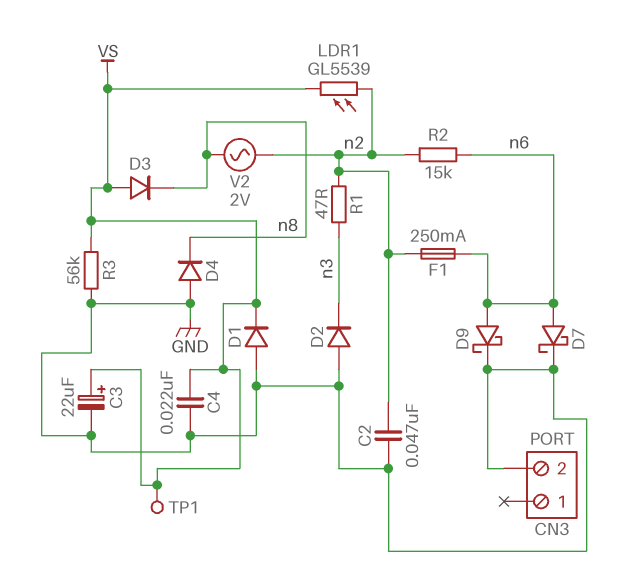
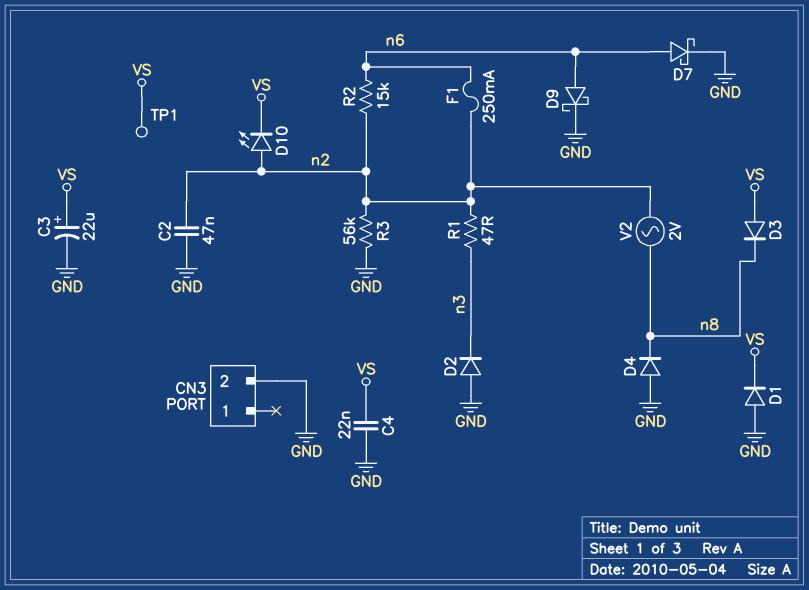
D10: none -> LED (A n2, K VS)
LDR1: GL5539 (VS, n2) -> none
R3: 56k (GND, VS) -> 56k (GND, n2)

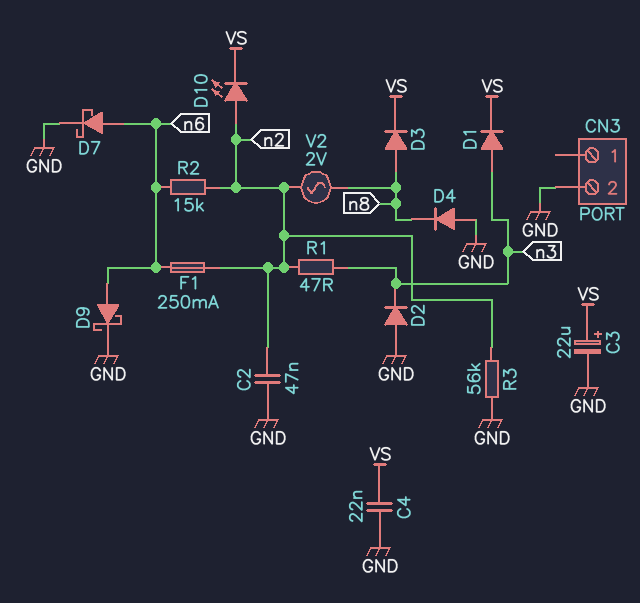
D1: diode (A GND, K VS) -> diode (A n3, K VS)
D3: diode (A VS, K n8) -> diode (A n8, K VS)
TP1: test point (VS) -> none

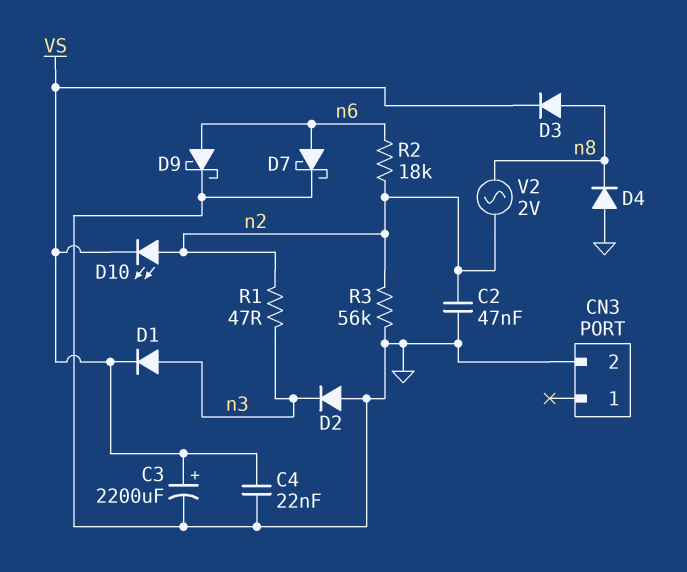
C3: 22uF (plus VS, minus GND) -> 2200uF (plus VS, minus GND)
F1: 250mA (n2, n6) -> none
R2: 15k (n2, n6) -> 18k (n2, n6)

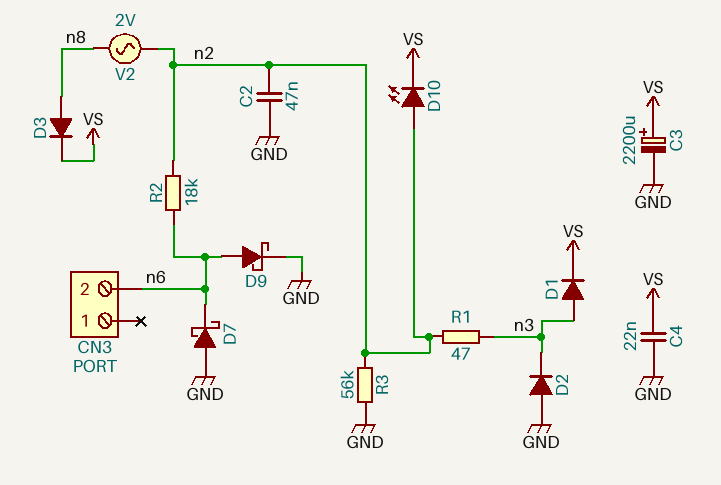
CN3 pin 2: GND -> n6
D4: diode (A GND, K n8) -> none
D7: schottky (A n6, K GND) -> schottky (A GND, K n6)

